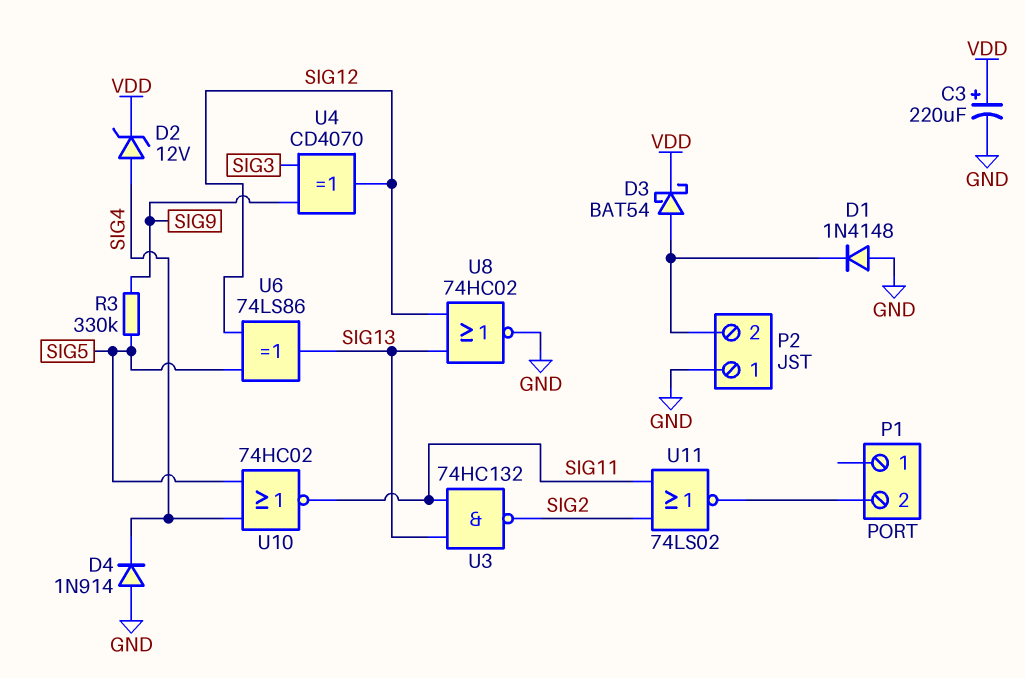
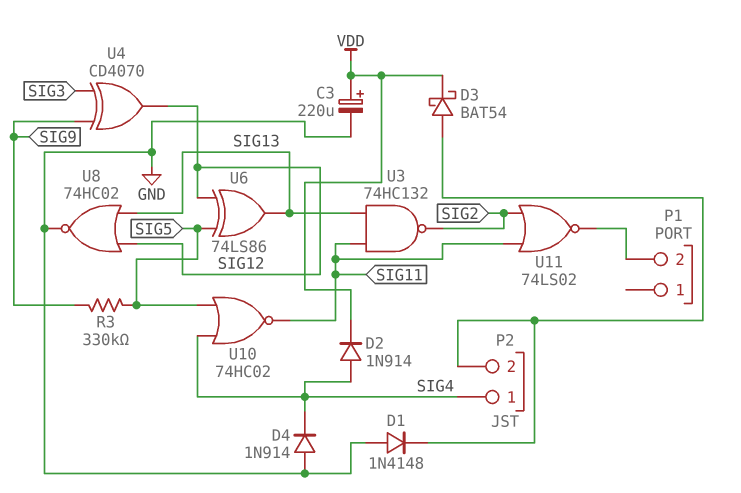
D2: zener 12V (A SIG4, K VDD) -> diode 1N914 (A SIG4, K VDD)
P2 pin 1: GND -> SIG4

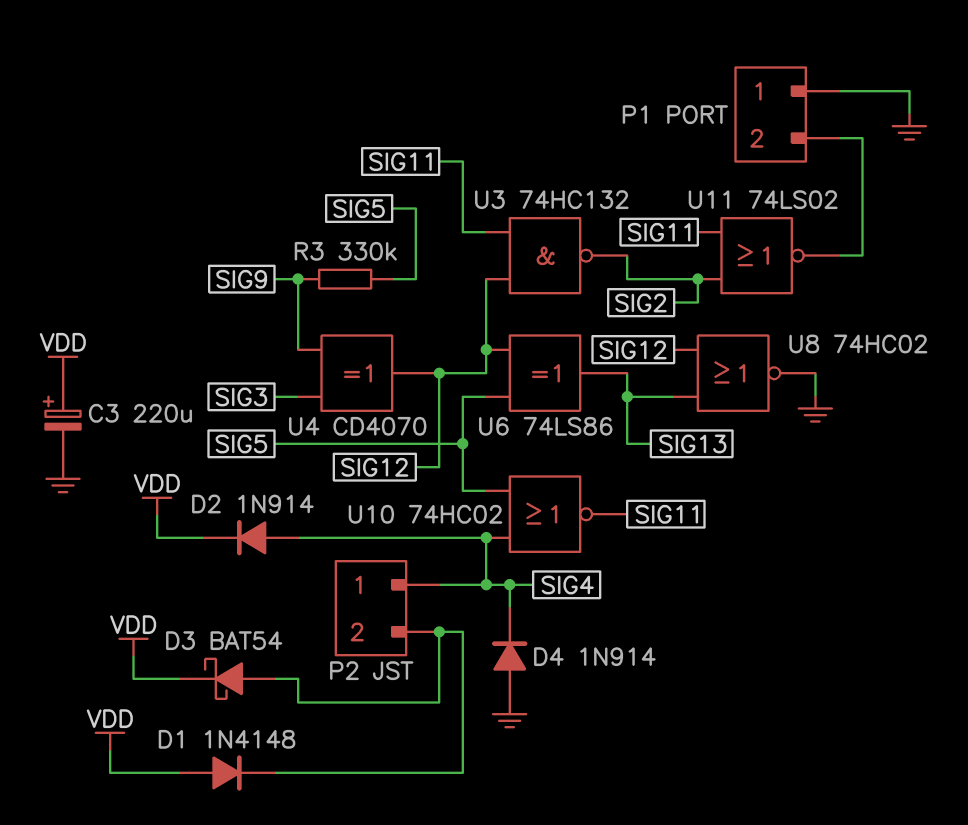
D1: diode 1N4148 (A GND, K P2/2) -> diode 1N4148 (A VDD, K P2/2)
P1 pin 1: none -> GND
U3: NAND 74HC132 (in SIG11, in SIG13, out SIG2) -> NAND 74HC132 (in SIG11, in SIG12, out SIG2)

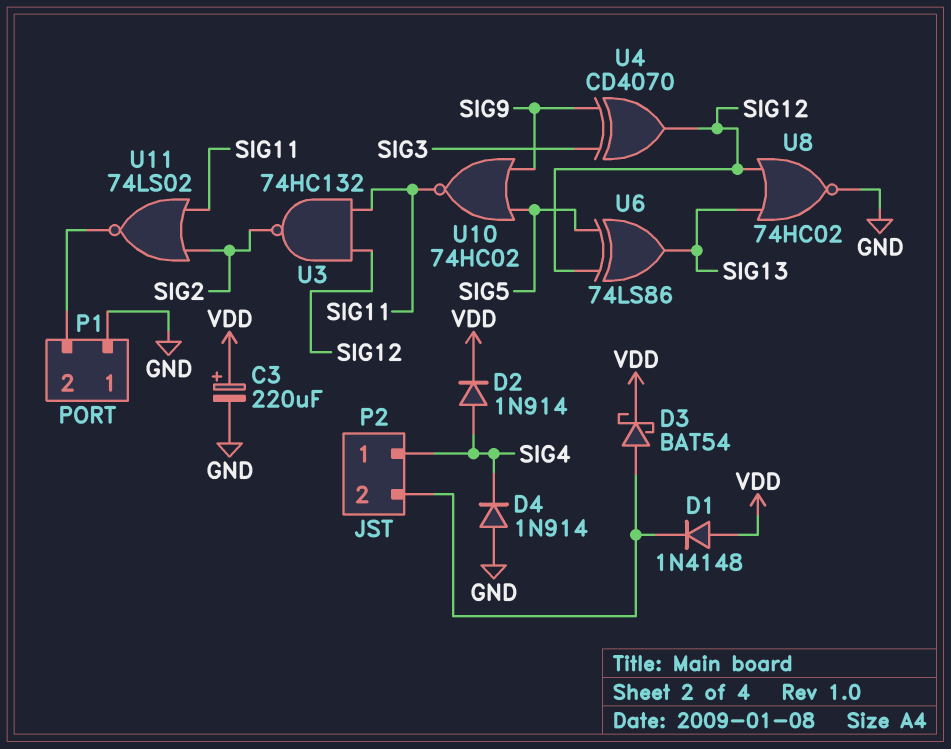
R3: 330k (SIG5, SIG9) -> none
U10: NOR 74HC02 (in SIG4, in SIG5, out SIG11) -> NOR 74HC02 (in SIG5, in SIG9, out SIG11)

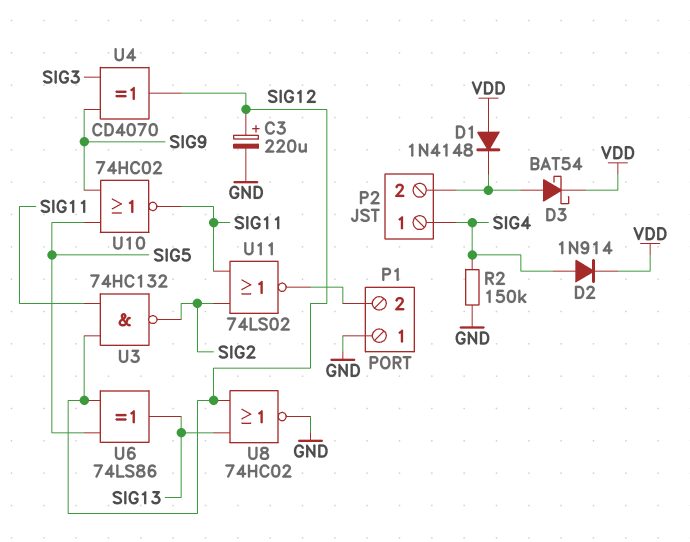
C3: 220uF (plus VDD, minus GND) -> 220uF (plus SIG12, minus GND)
D4: diode 1N914 (A GND, K SIG4) -> none
R2: none -> 150k (GND, SIG4)

